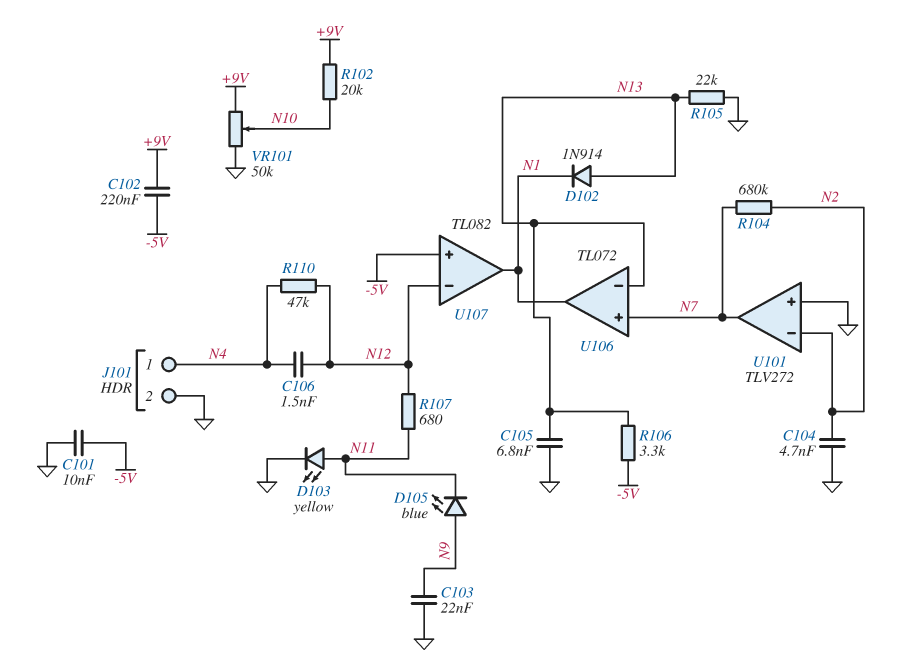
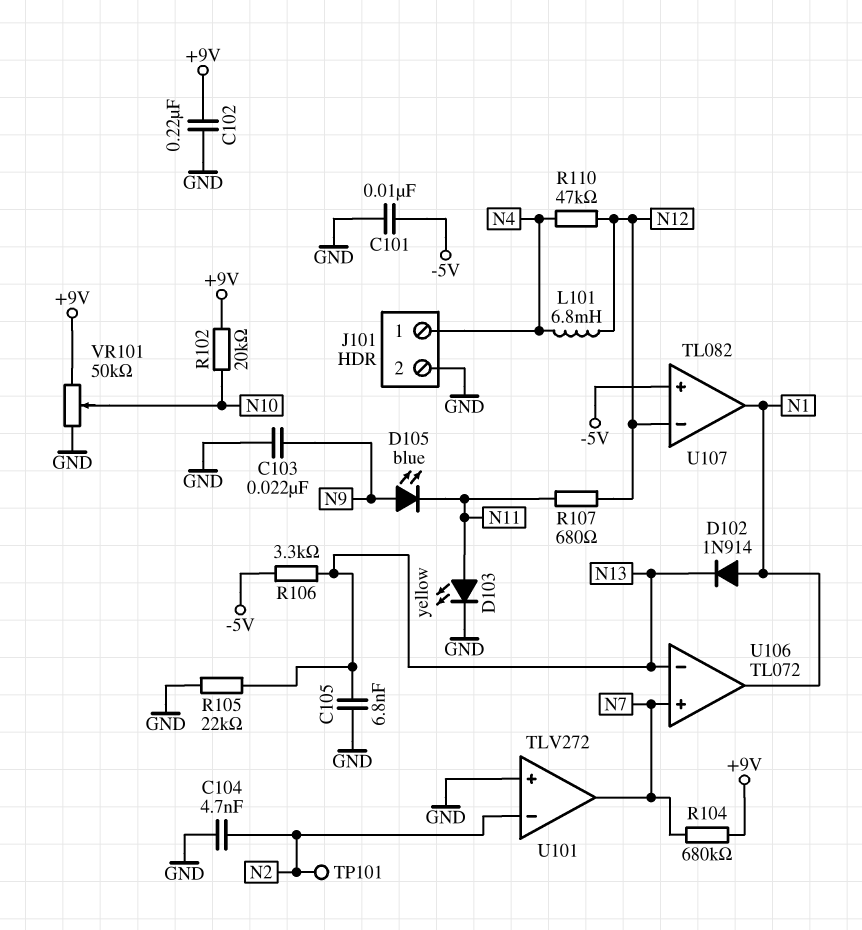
C102: 220nF (+9V, -5V) -> 220nF (+9V, GND)
C106: 1.5nF (N4, N12) -> none
D102: diode 1N914 (A N13, K N1) -> diode 1N914 (A N1, K N13)
L101: none -> 6.8mH (N4, N12)
R104: 680k (N2, N7) -> 680k (+9V, N7)
TP101: none -> test point (N2)

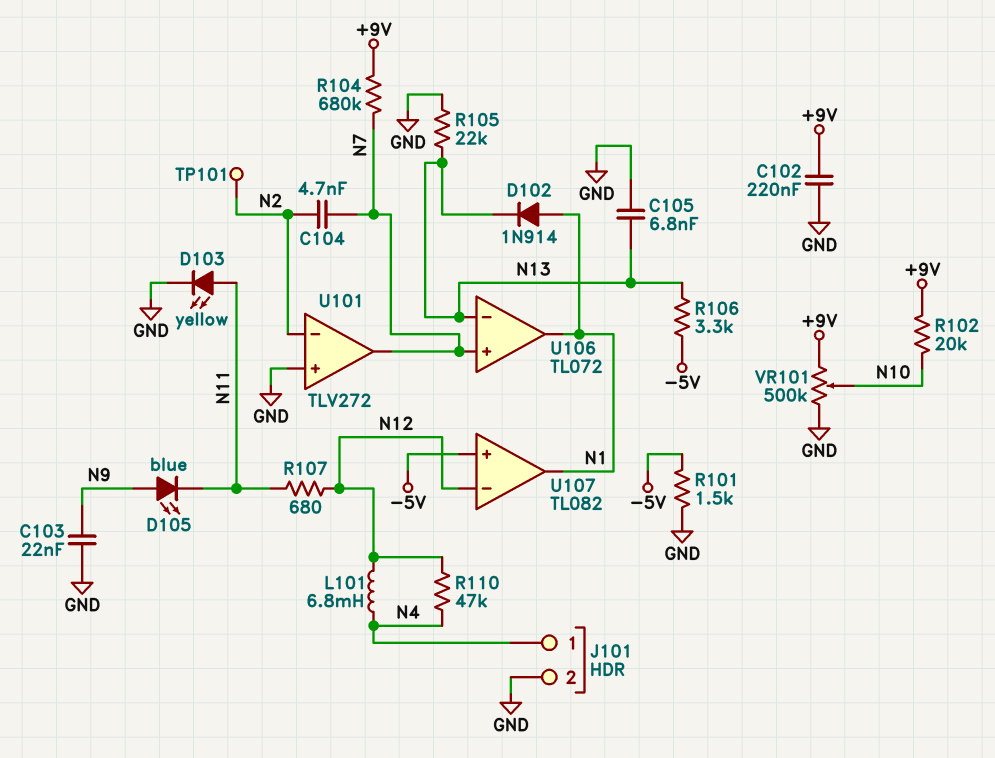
C101: 10nF (-5V, GND) -> none
C104: 4.7nF (GND, N2) -> 4.7nF (N2, N7)
R101: none -> 1.5k (-5V, GND)
VR101: 50k (+9V, GND, wiper N10) -> 500k (+9V, GND, wiper N10)

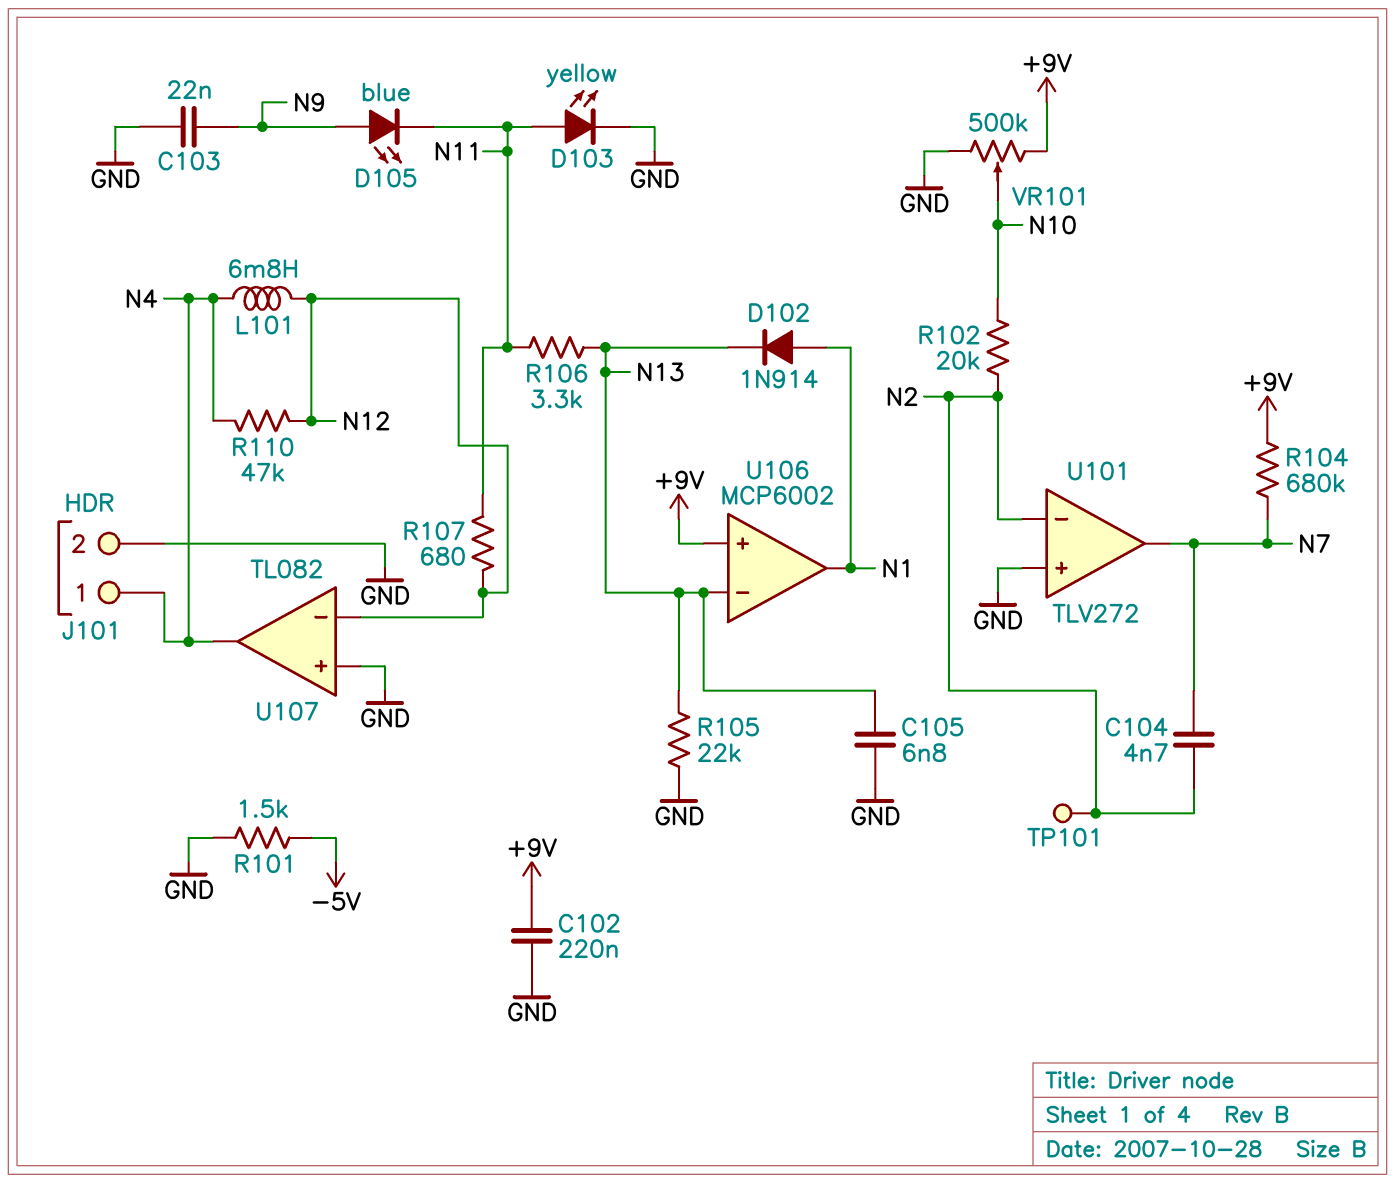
R102: 20k (+9V, N10) -> 20k (N2, N10)
R106: 3.3k (-5V, N13) -> 3.3k (N11, N13)
U106: TL072 -> MCP6002
U106 pin in+: N7 -> +9V
U107 pin in+: -5V -> GND
U107 pin out: N1 -> N4

